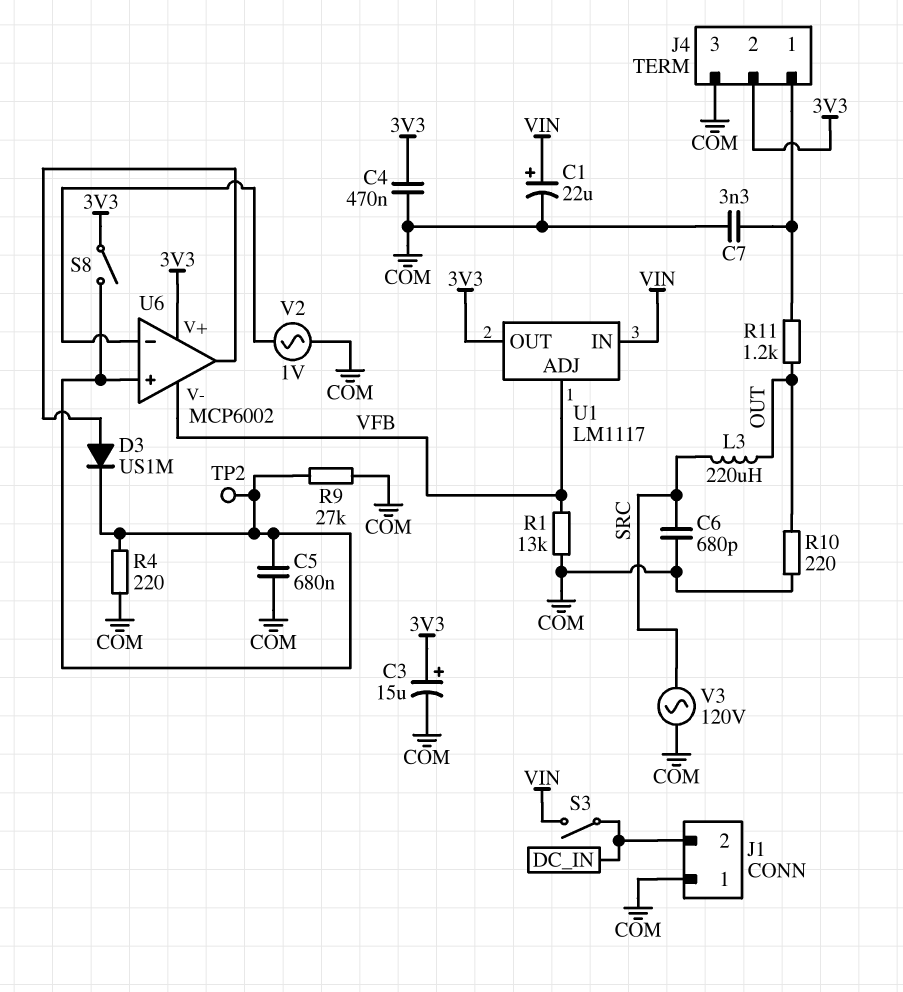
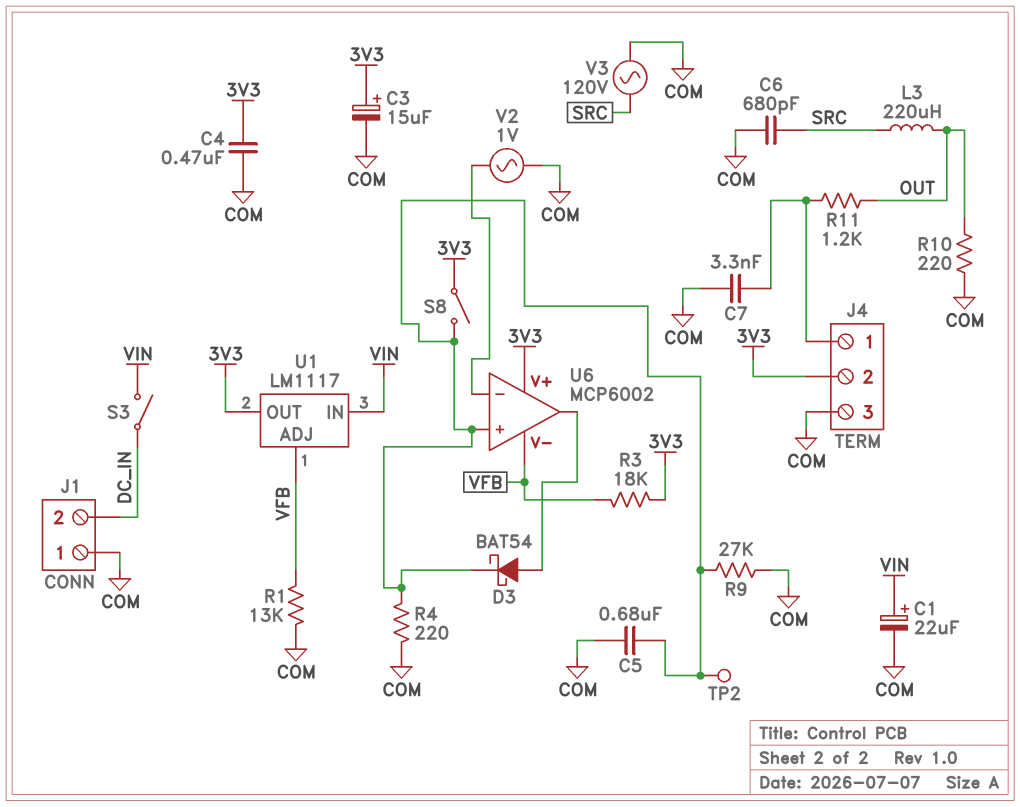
D3: diode US1M (A U6/out, K U6/in+) -> schottky BAT54 (A U6/out, K U6/in+)
R3: none -> 18k (3V3, VFB)

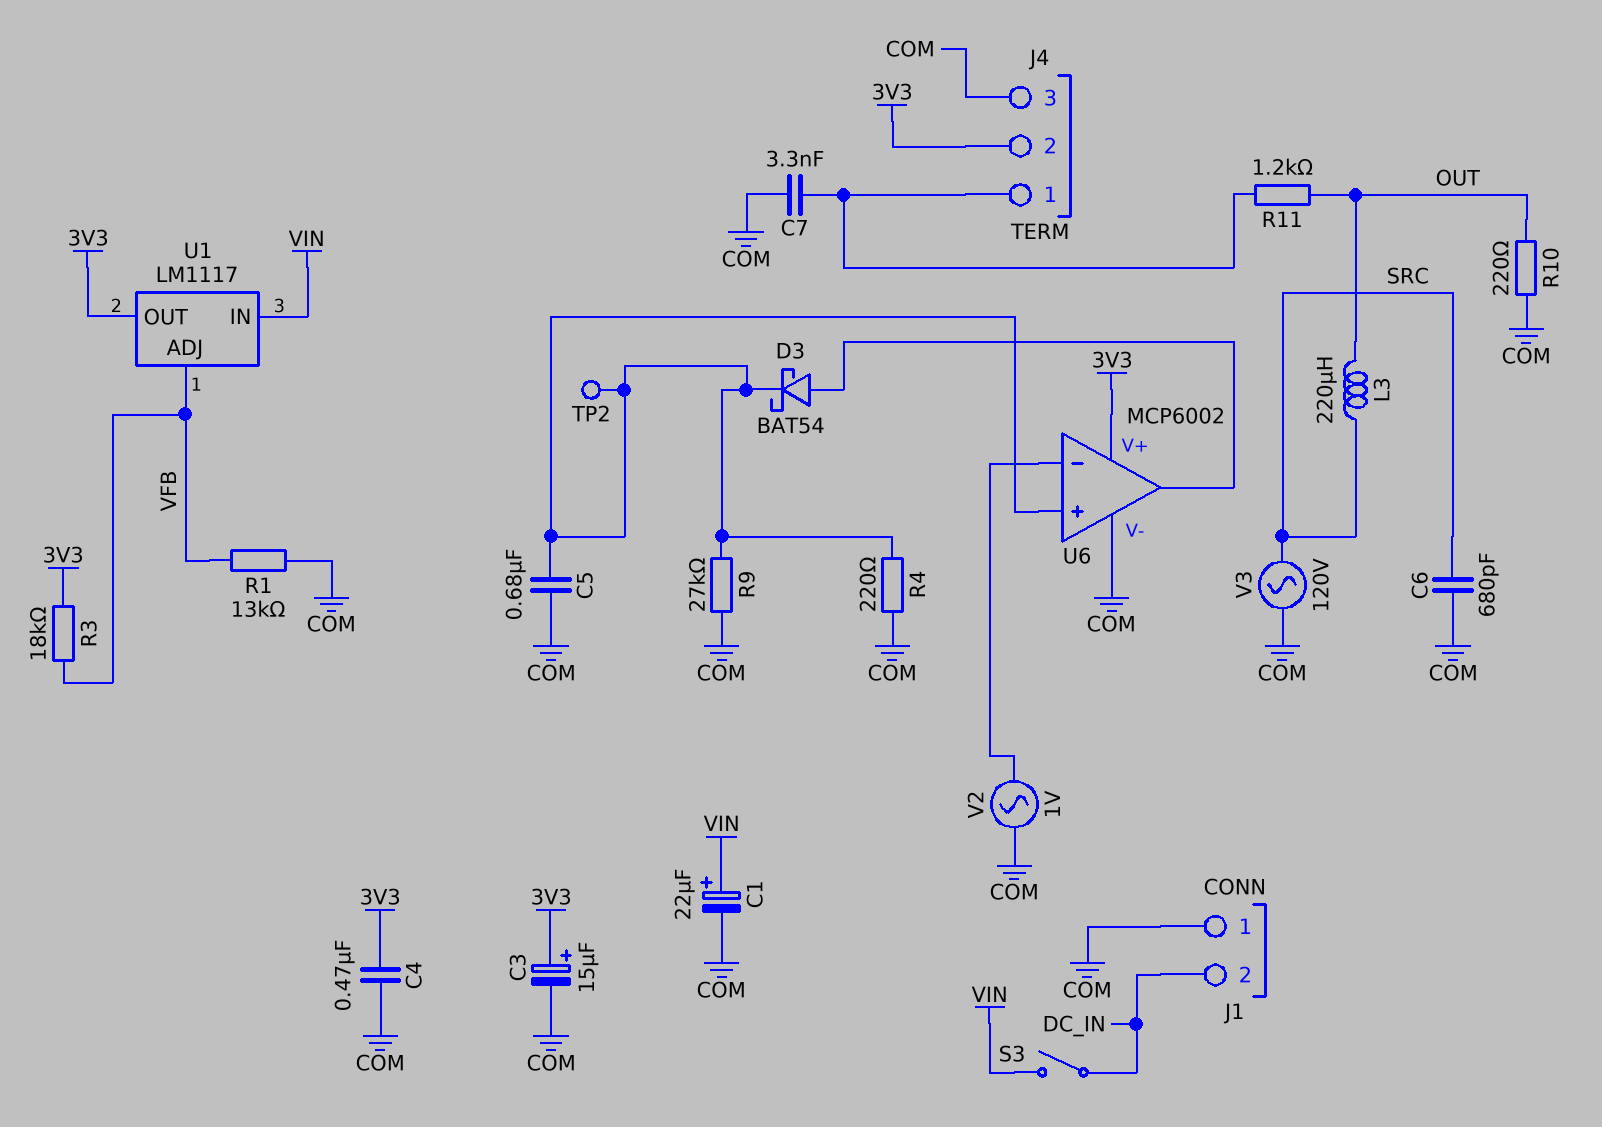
S8: switch (3V3, U6/in+) -> none
U6 pin V-: VFB -> COM

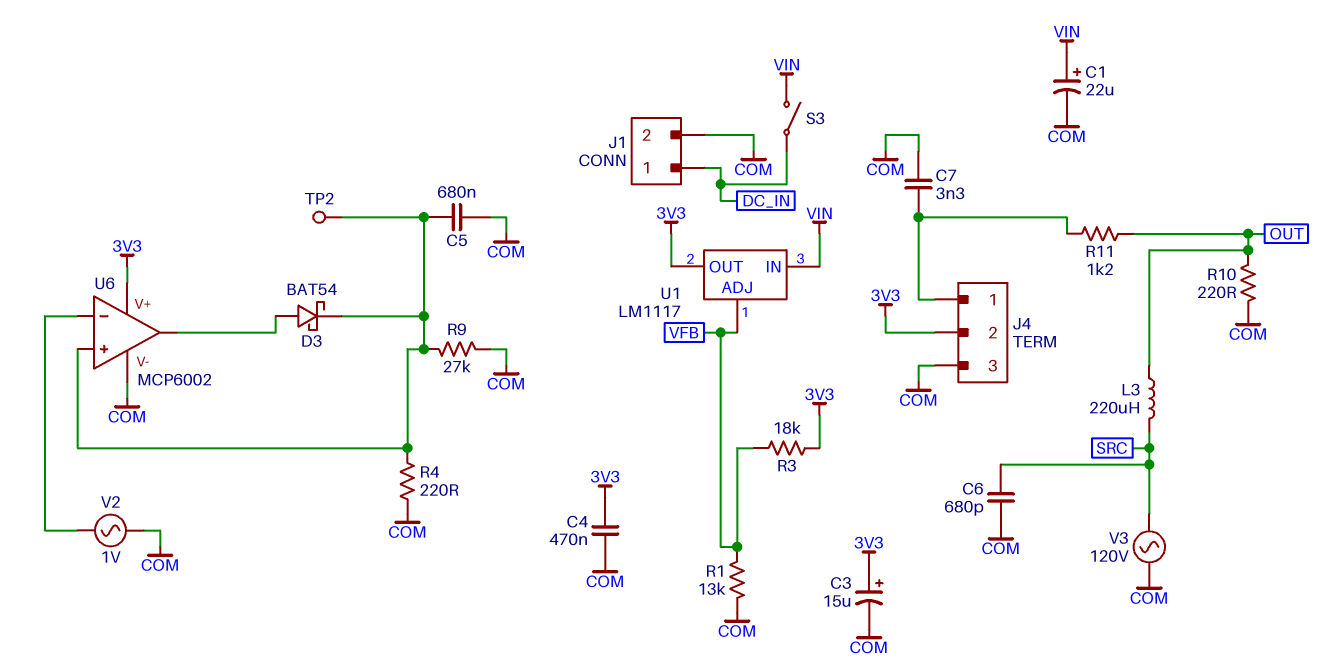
J1 pin 1: COM -> DC_IN
J1 pin 2: DC_IN -> COM

